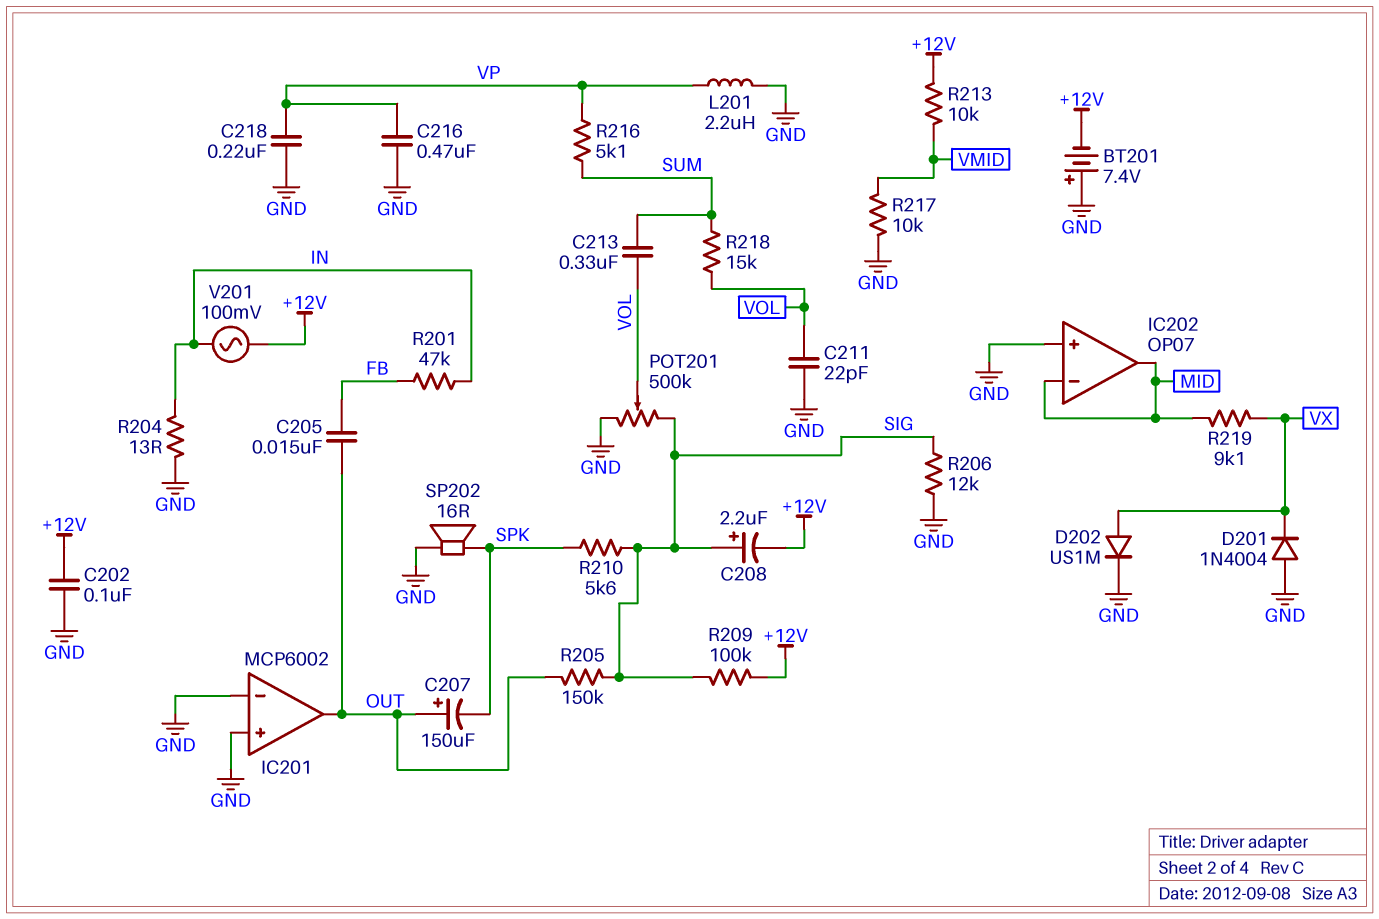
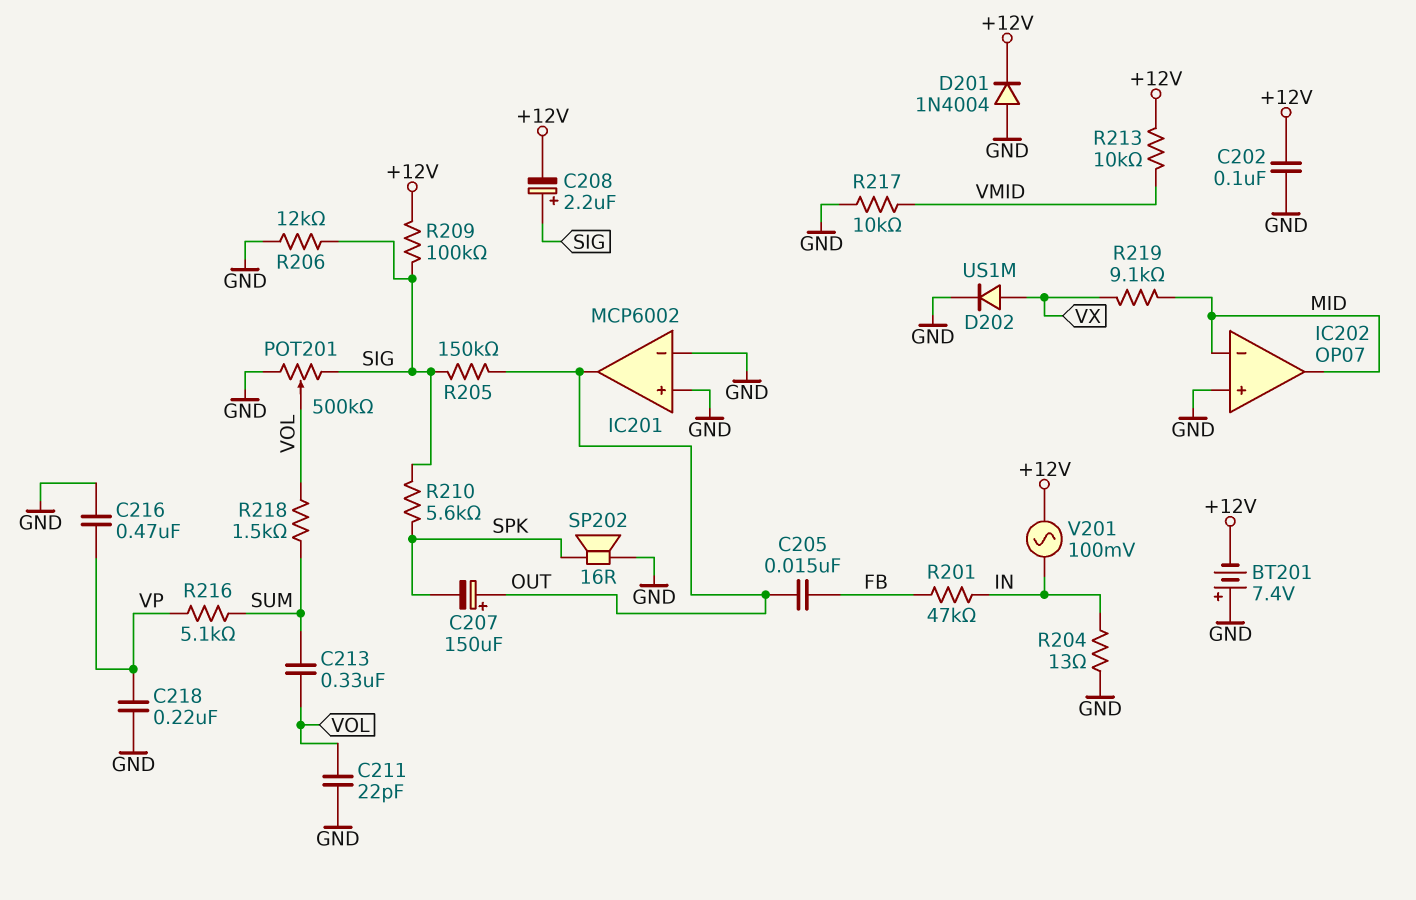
D201: diode 1N4004 (A GND, K VX) -> diode 1N4004 (A GND, K +12V)
L201: 2.2uH (GND, VP) -> none
R218: 15k (SUM, VOL) -> 1.5k (SUM, VOL)

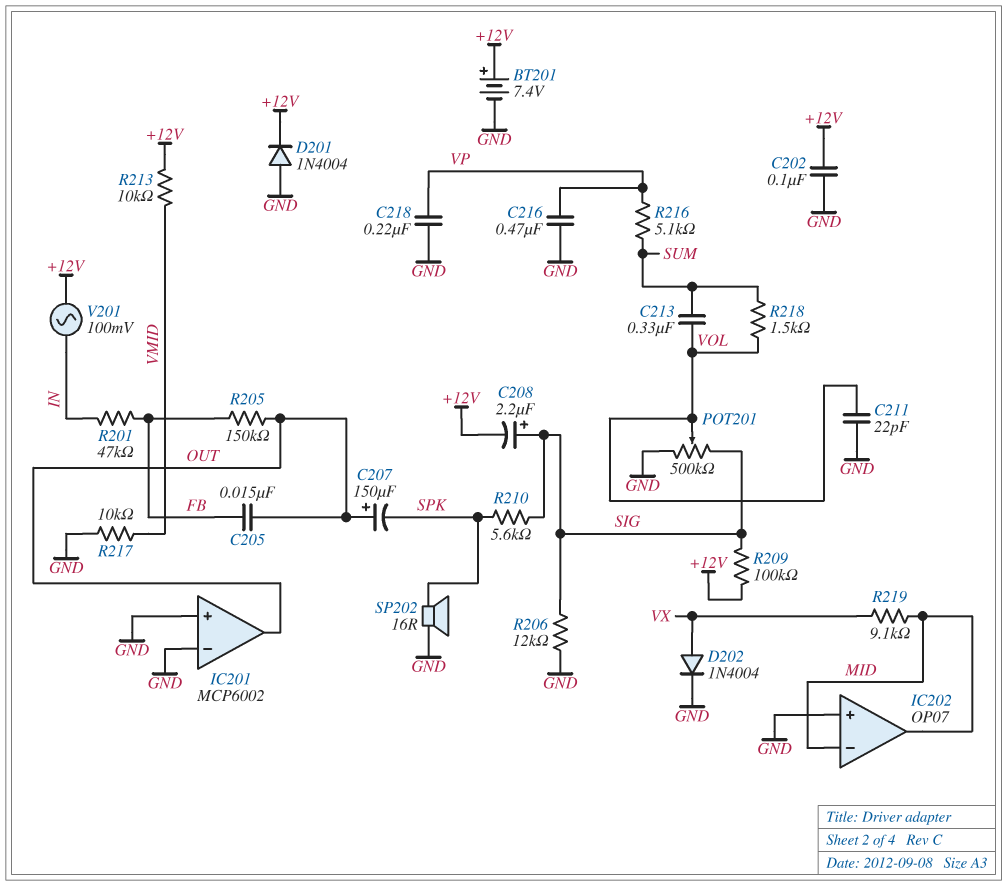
BT201: 7.4V (plus GND, minus +12V) -> 7.4V (plus +12V, minus GND)
D202: diode US1M (A VX, K GND) -> diode 1N4004 (A VX, K GND)
R204: 13 (GND, IN) -> none
R205: 150k (OUT, SIG) -> 150k (FB, OUT)

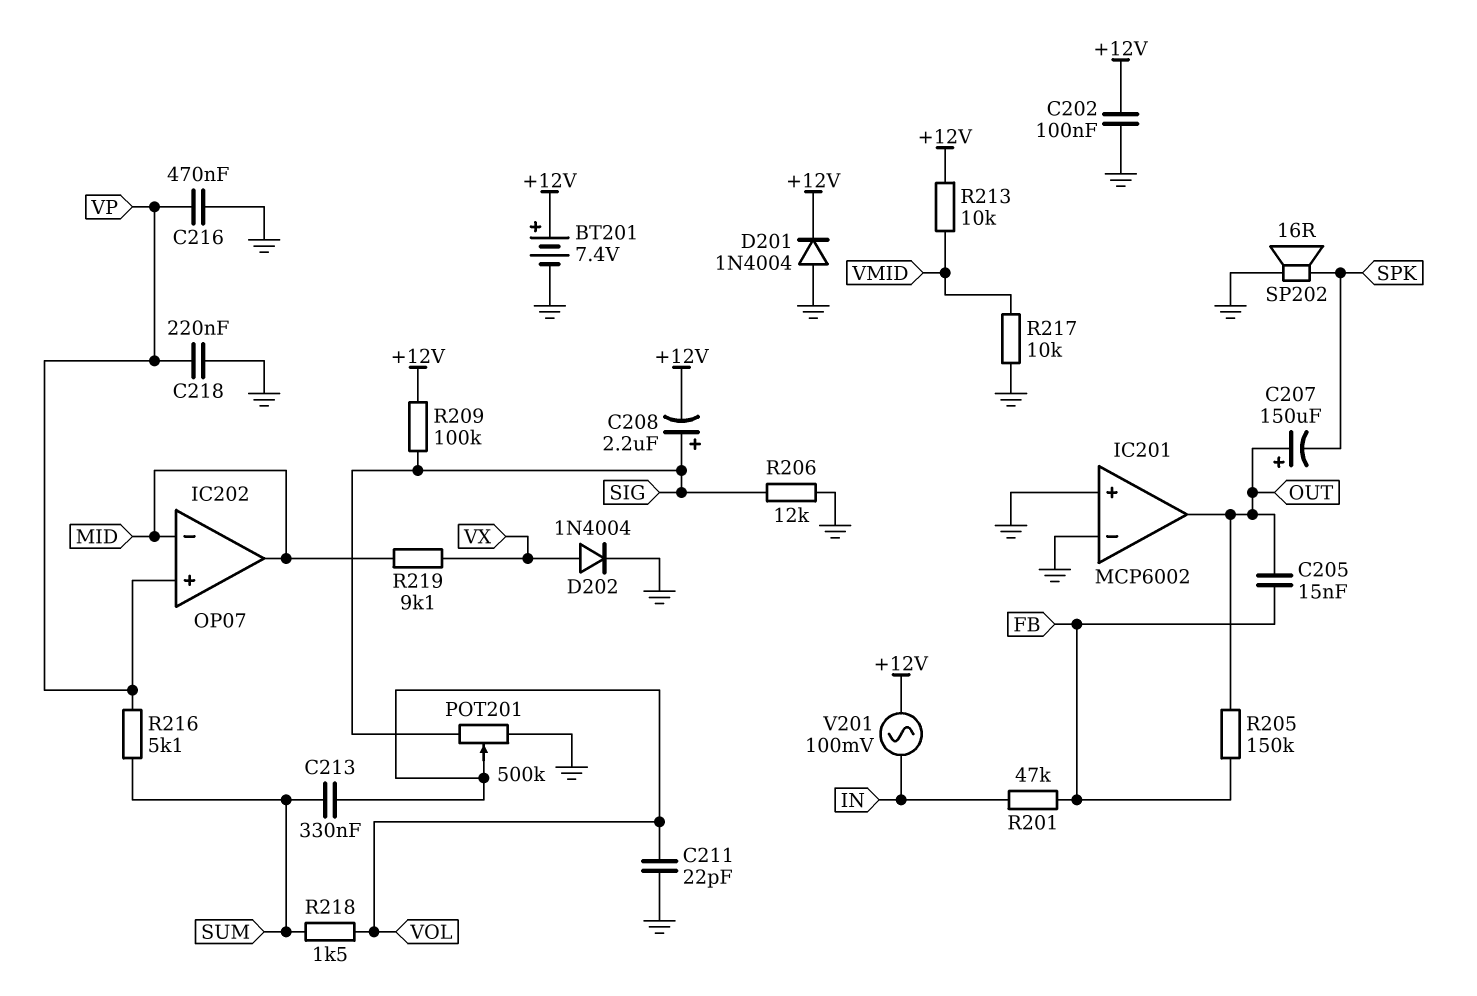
IC202 pin in+: GND -> VP
R210: 5.6k (SIG, SPK) -> none

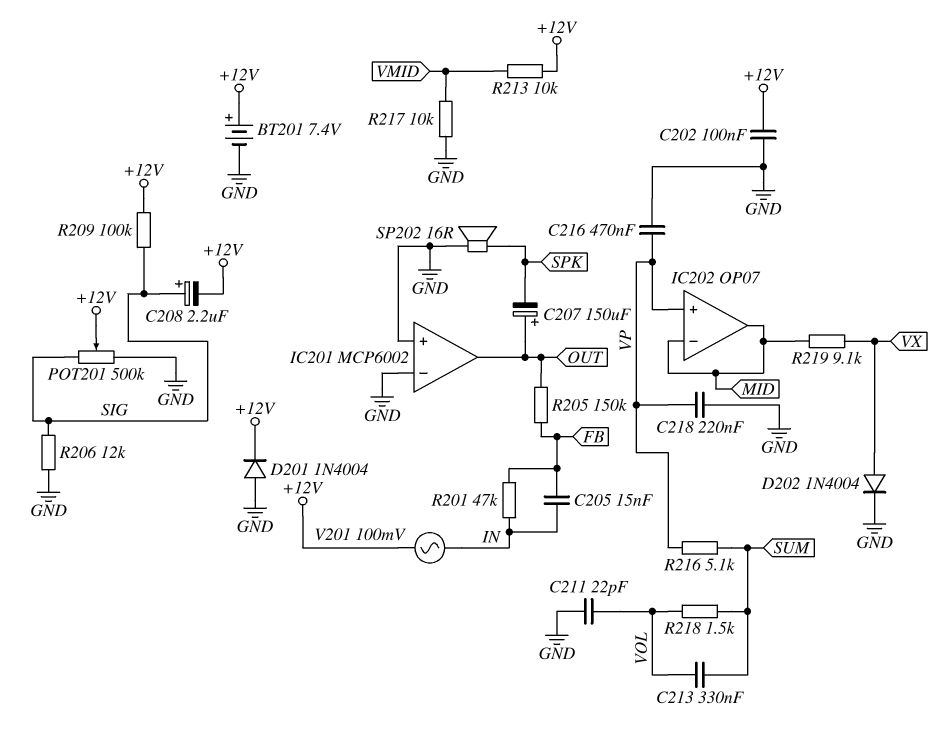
C205: 15nF (FB, OUT) -> 15nF (FB, IN)
POT201: 500k (GND, SIG, wiper VOL) -> 500k (GND, SIG, wiper +12V)

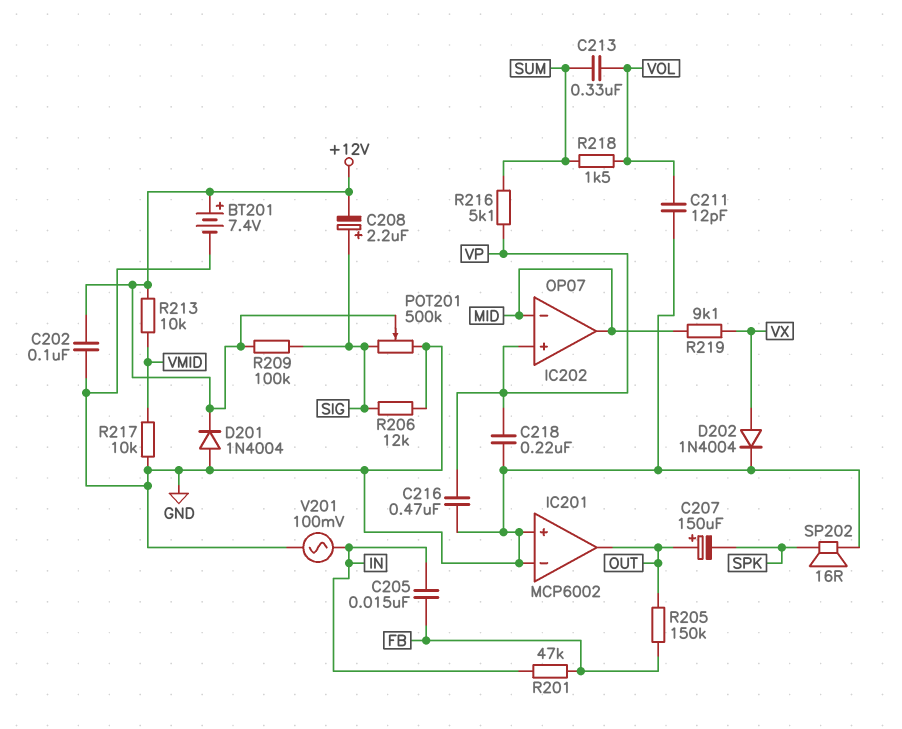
C211: 22pF (GND, VOL) -> 12pF (GND, VOL)
V201: AC 100mV (+12V, IN) -> AC 100mV (GND, IN)

